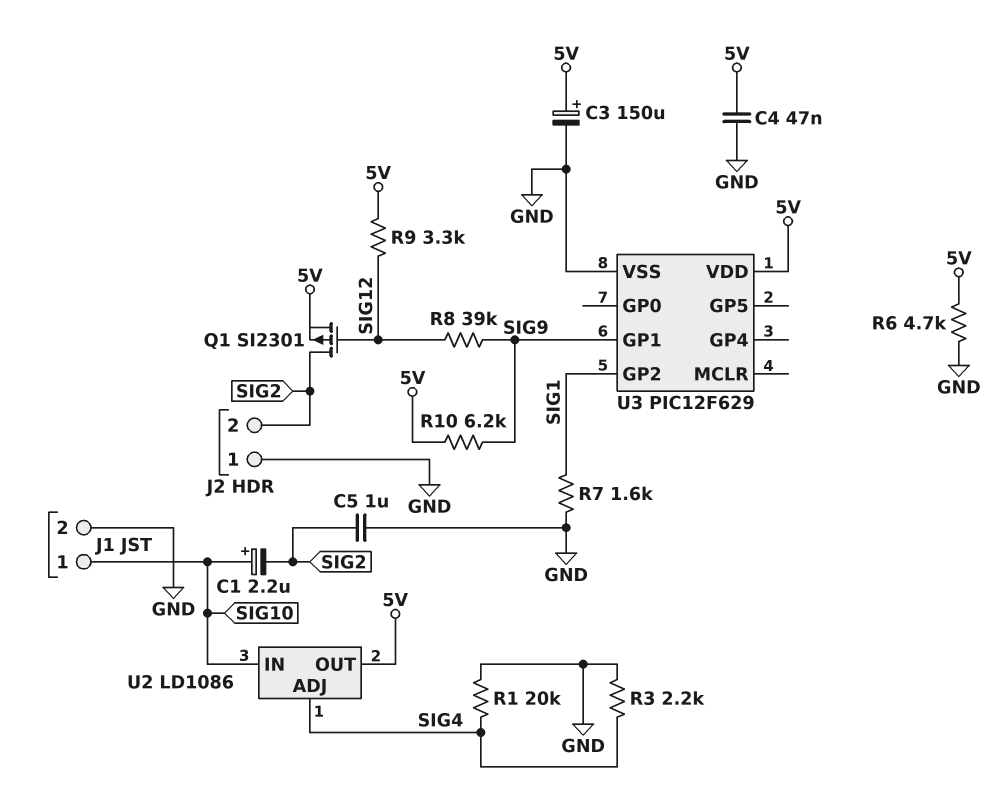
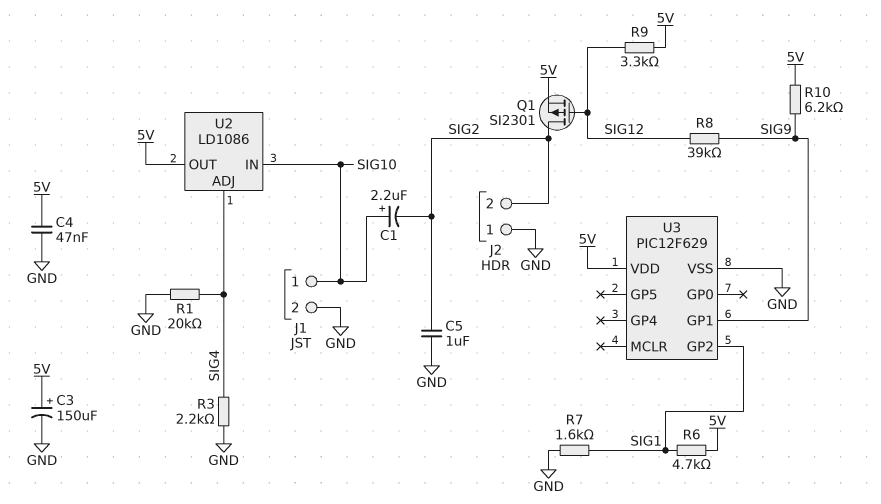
R6: 4.7k (5V, GND) -> 4.7k (5V, SIG1)

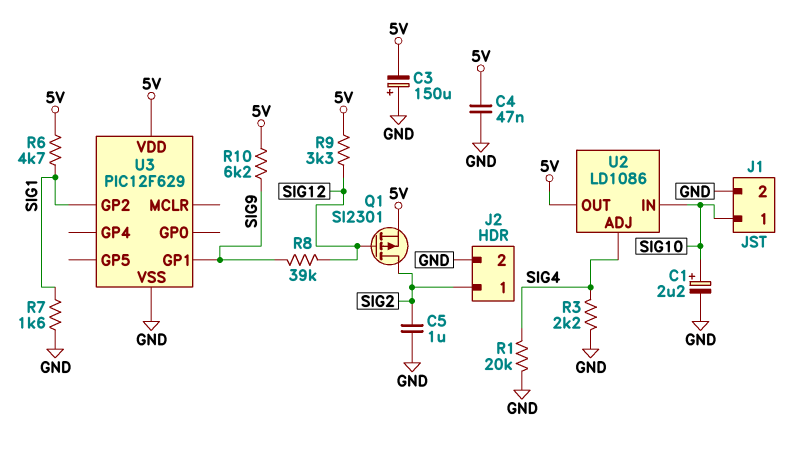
C1: 2.2uF (plus SIG10, minus SIG2) -> 2.2uF (plus SIG10, minus GND)
C3: 150uF (plus 5V, minus GND) -> 150uF (plus GND, minus 5V)
J2 pin 1: GND -> SIG2
J2 pin 2: SIG2 -> GND

